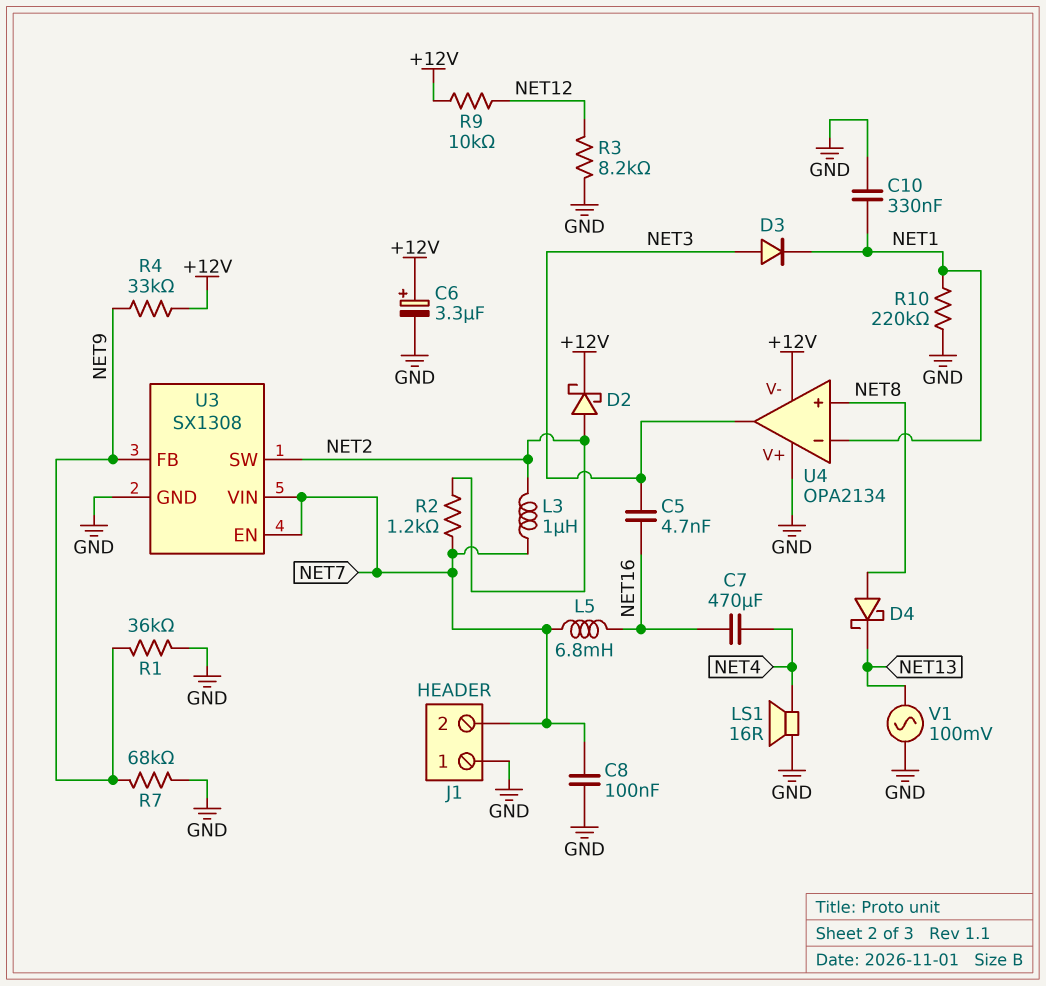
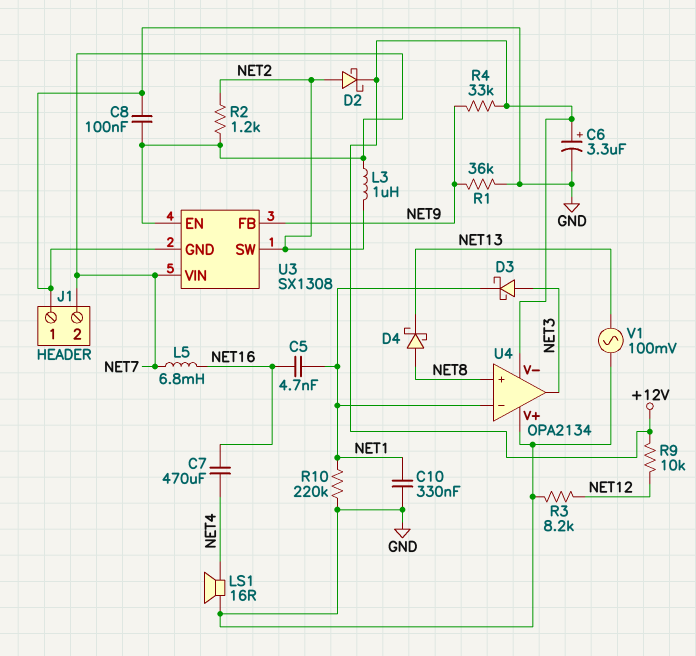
C5: 4.7nF (NET3, NET16) -> 4.7nF (NET1, NET16)
D3: diode (A NET3, K NET1) -> schottky (A NET3, K NET1)
R7: 68k (GND, NET9) -> none

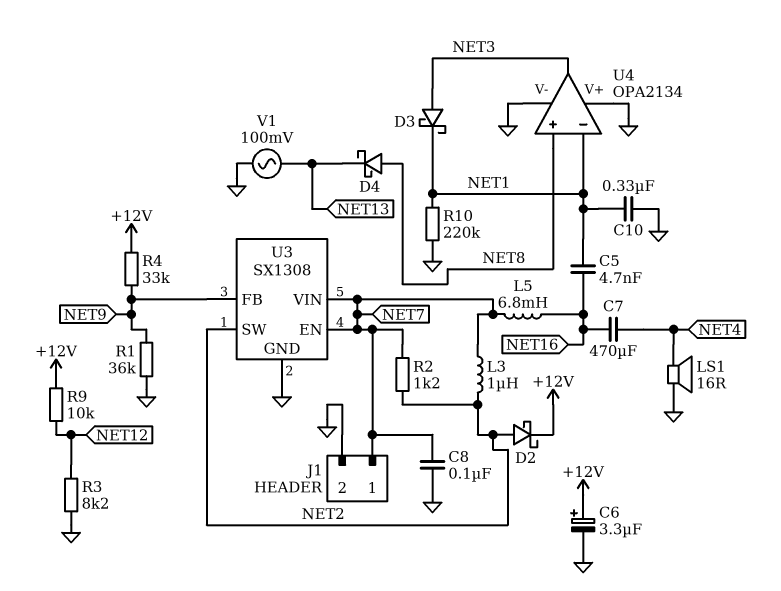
J1 pin 1: GND -> NET7
J1 pin 2: NET7 -> GND
U4 pin V-: +12V -> GND

